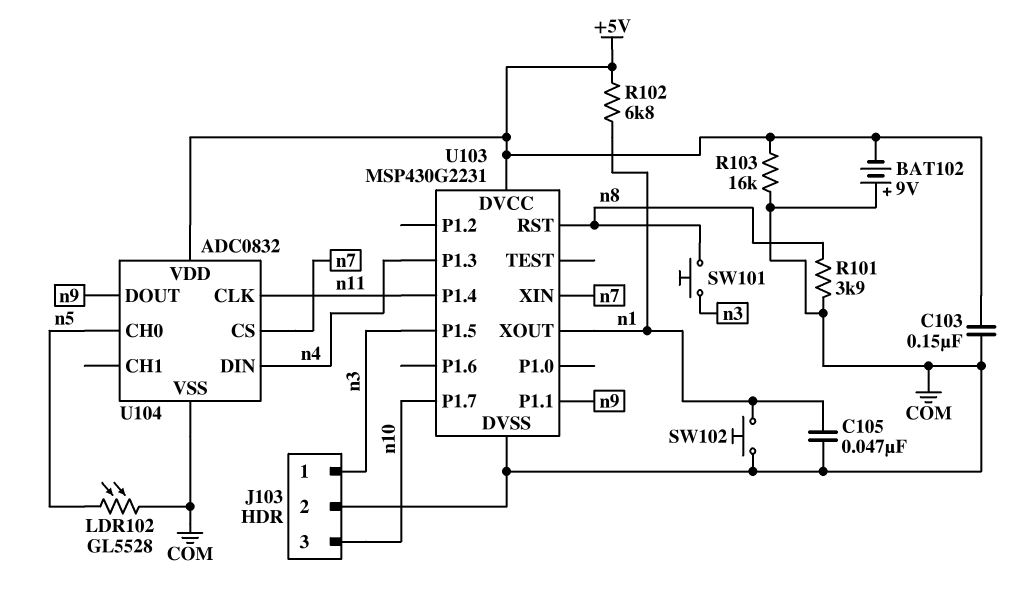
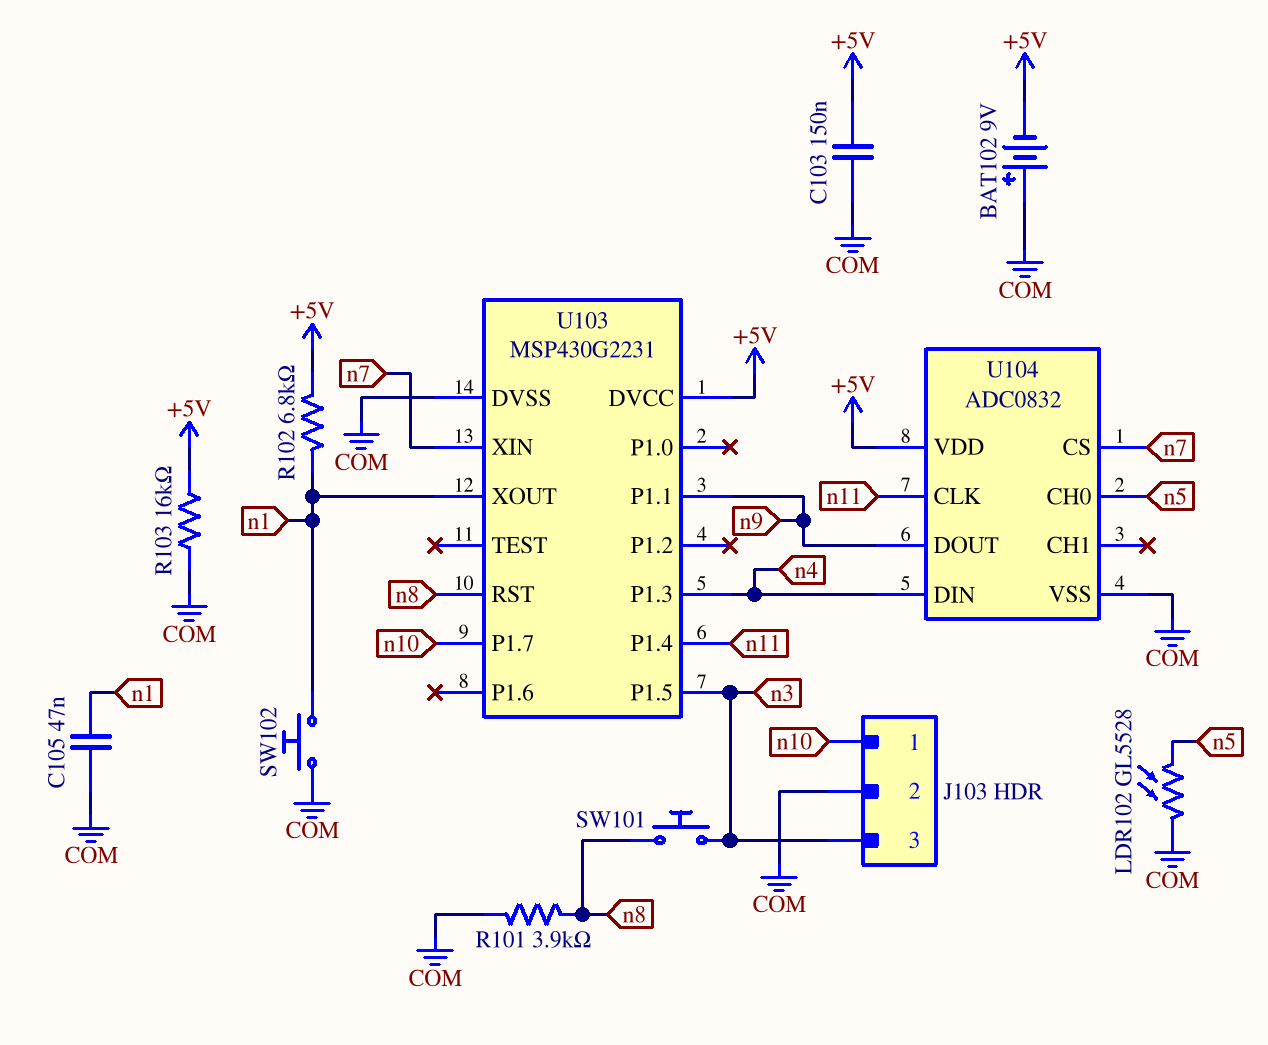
J103 pin 1: n3 -> n10
J103 pin 3: n10 -> n3

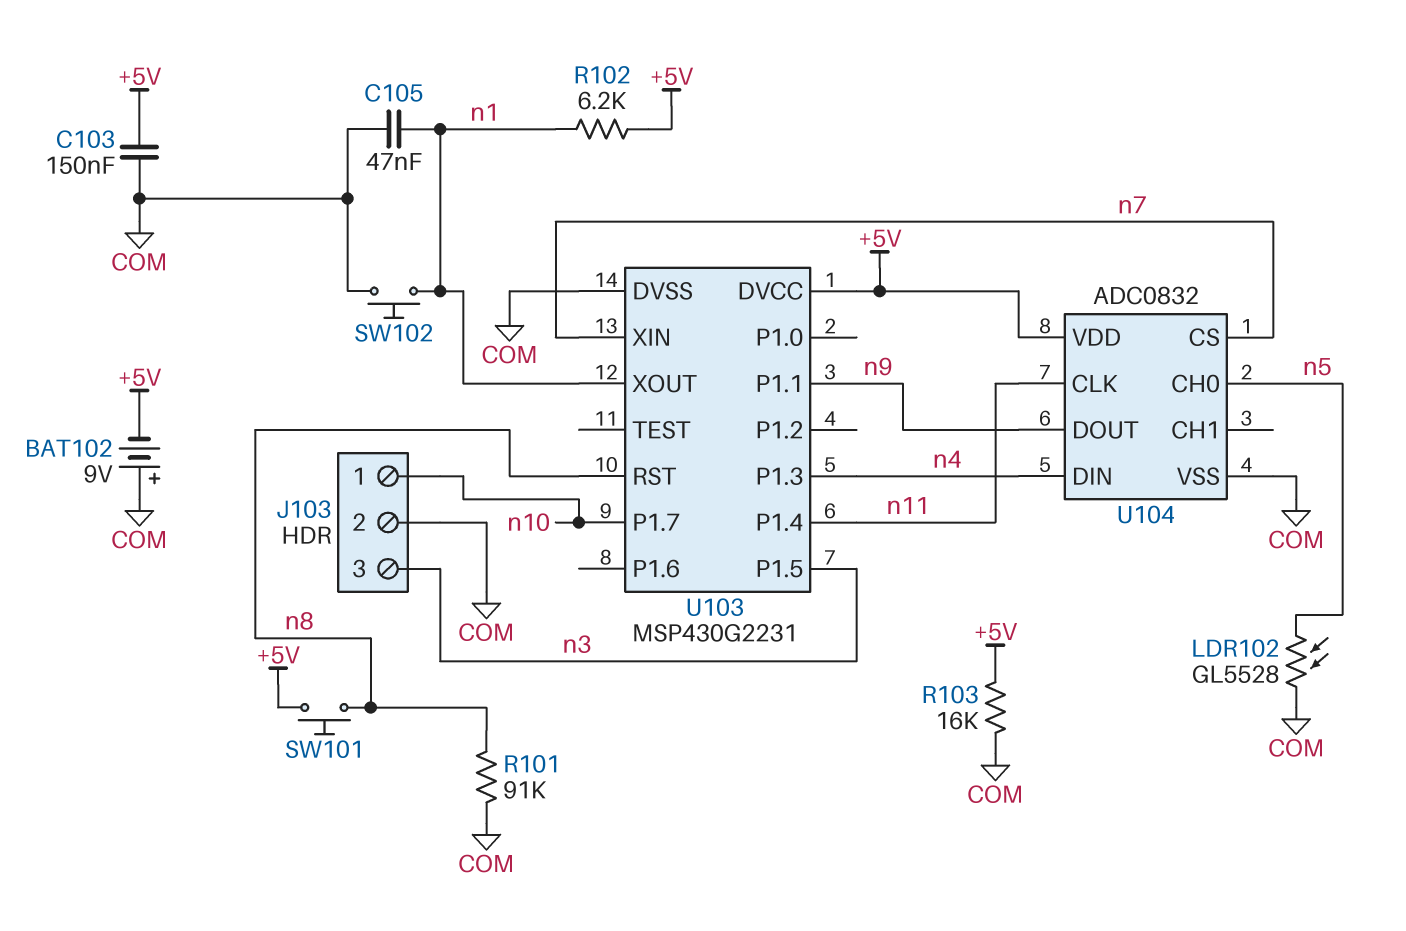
R101: 3.9k (COM, n8) -> 91k (COM, n8)
R102: 6.8k (+5V, n1) -> 6.2k (+5V, n1)
SW101: button (n3, n8) -> button (+5V, n8)

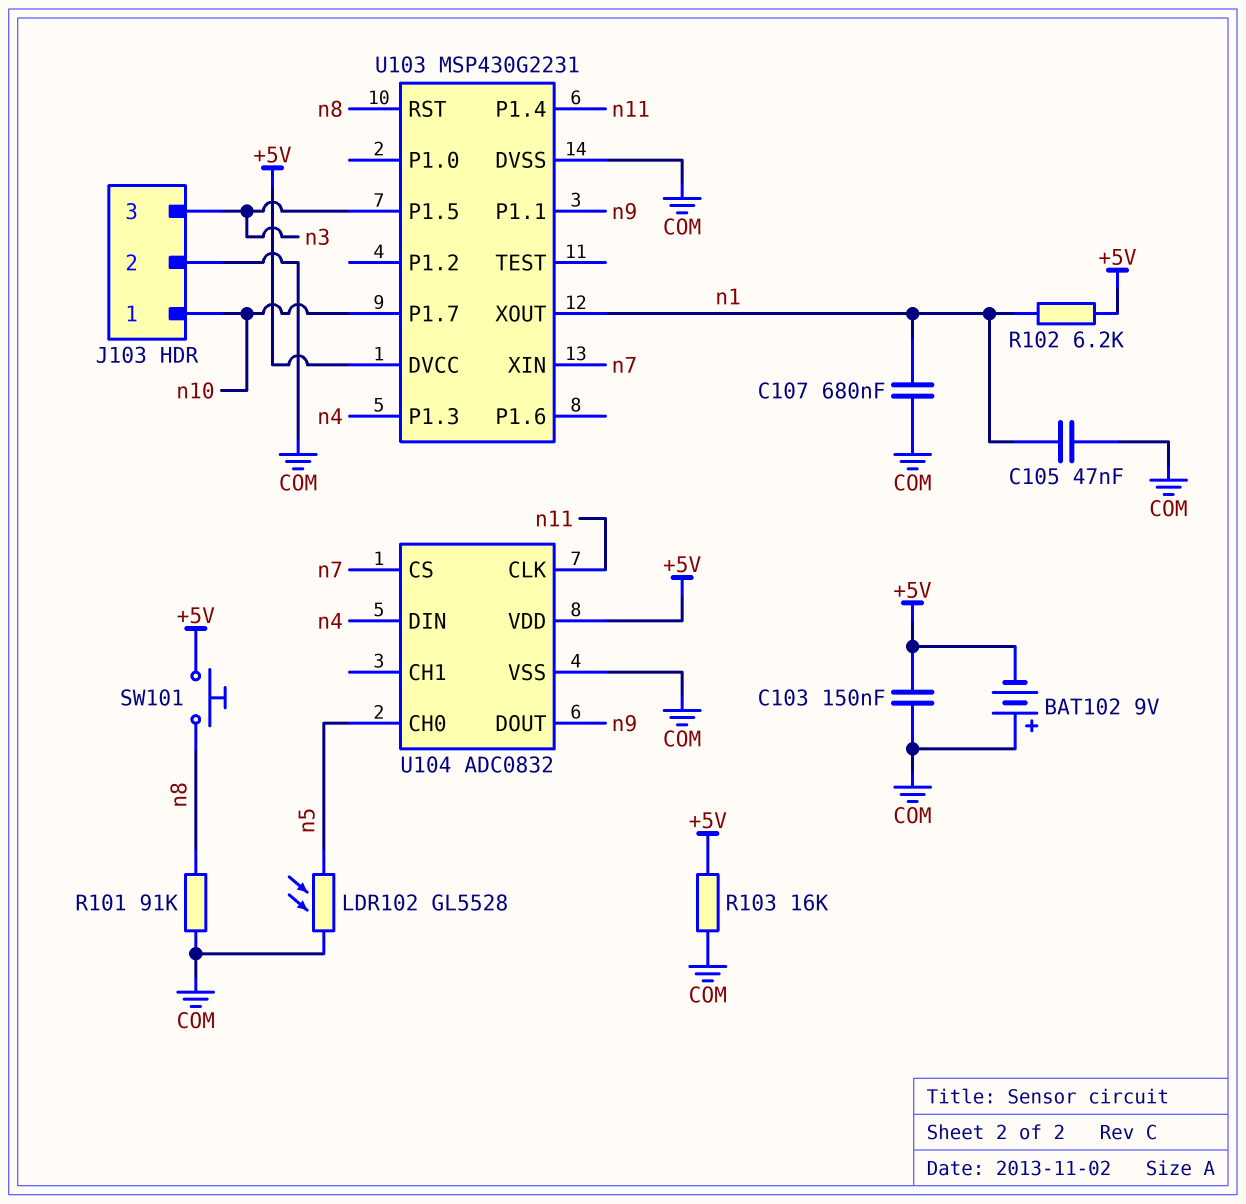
C107: none -> 680nF (COM, n1)
SW102: button (COM, n1) -> none

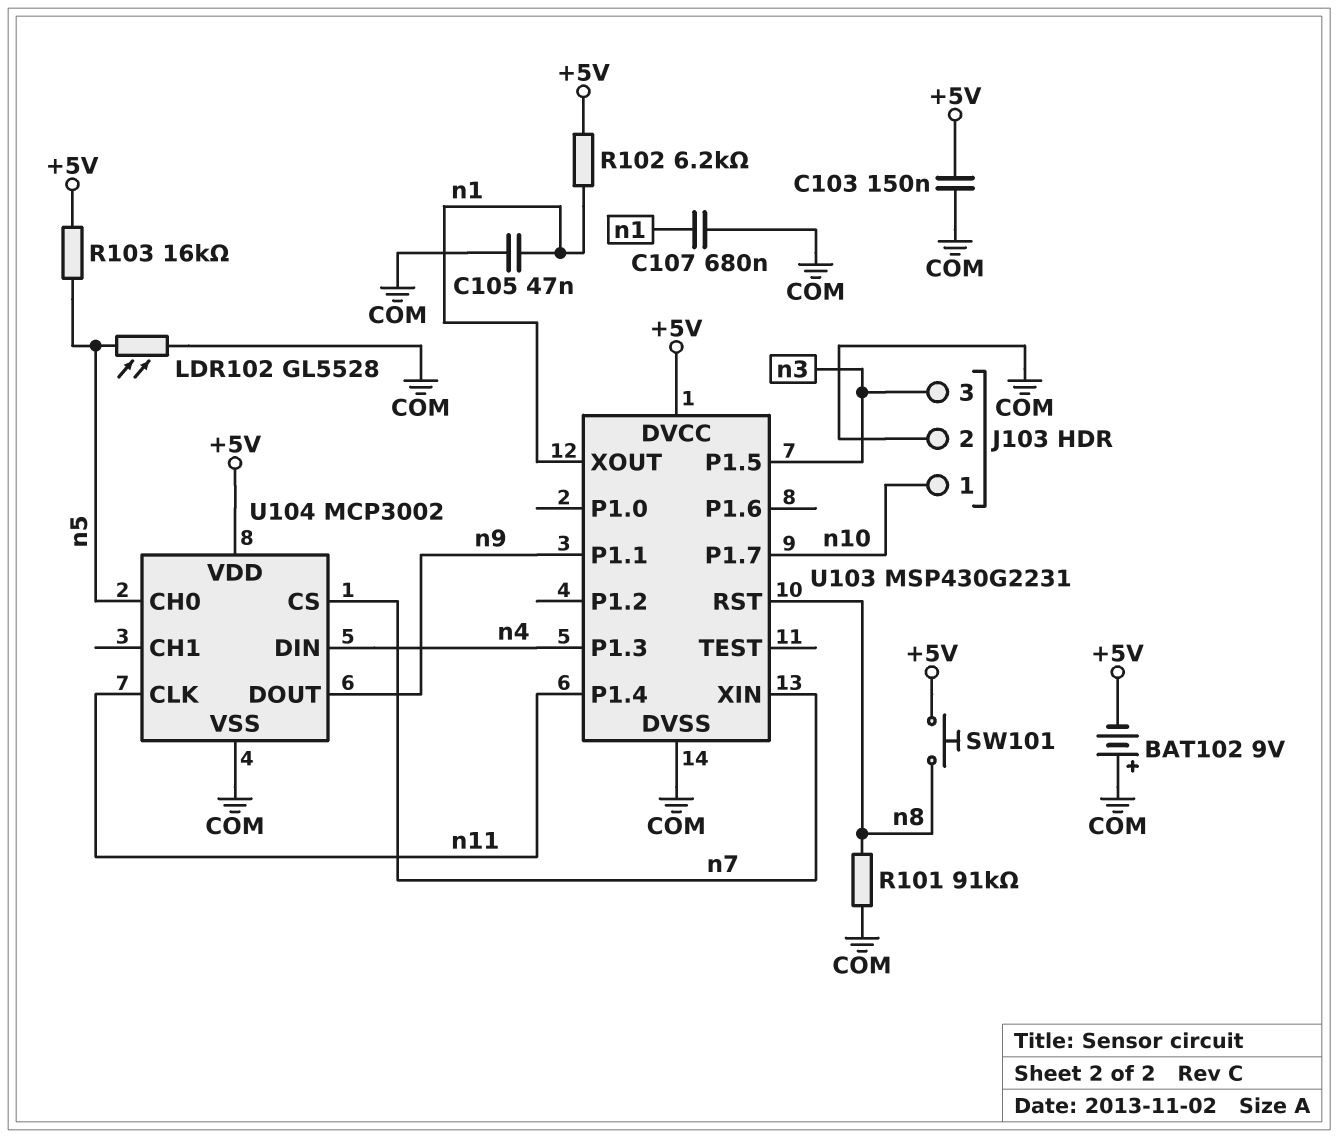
R103: 16k (+5V, COM) -> 16k (+5V, n5)
U104: ADC0832 -> MCP3002

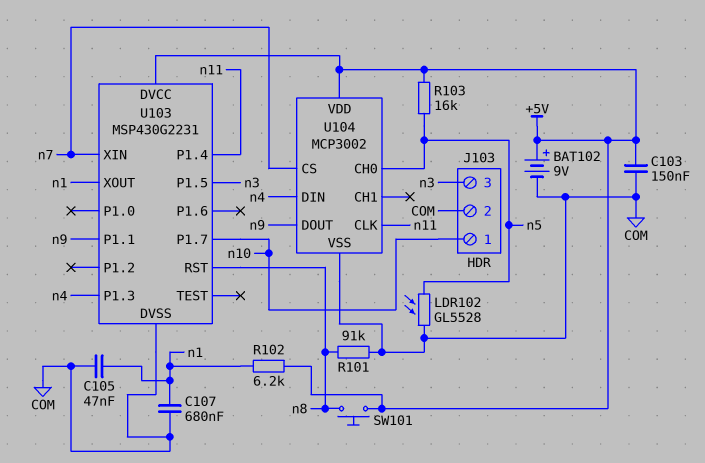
BAT102: 9V (plus COM, minus +5V) -> 9V (plus +5V, minus COM)

